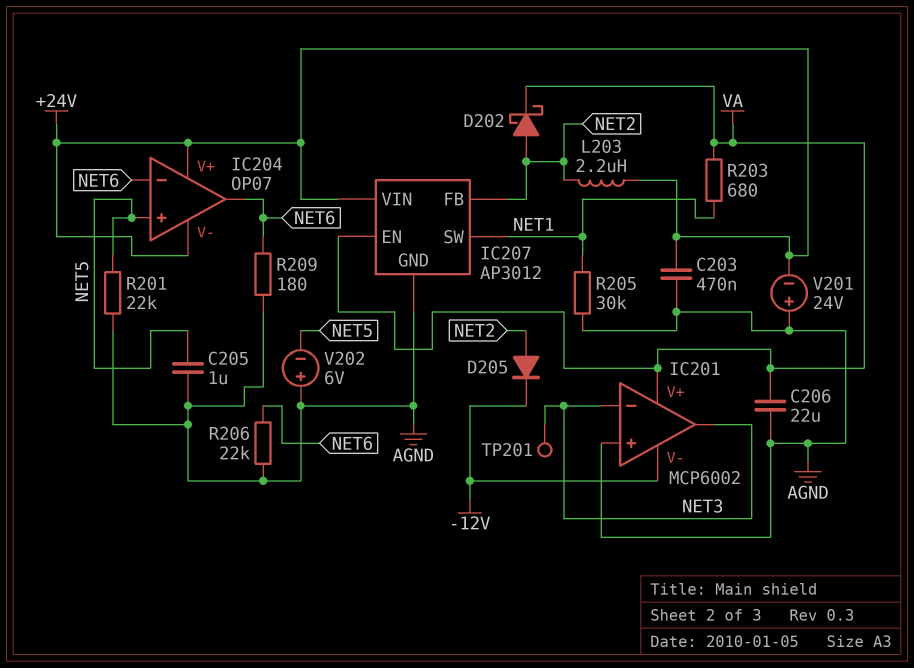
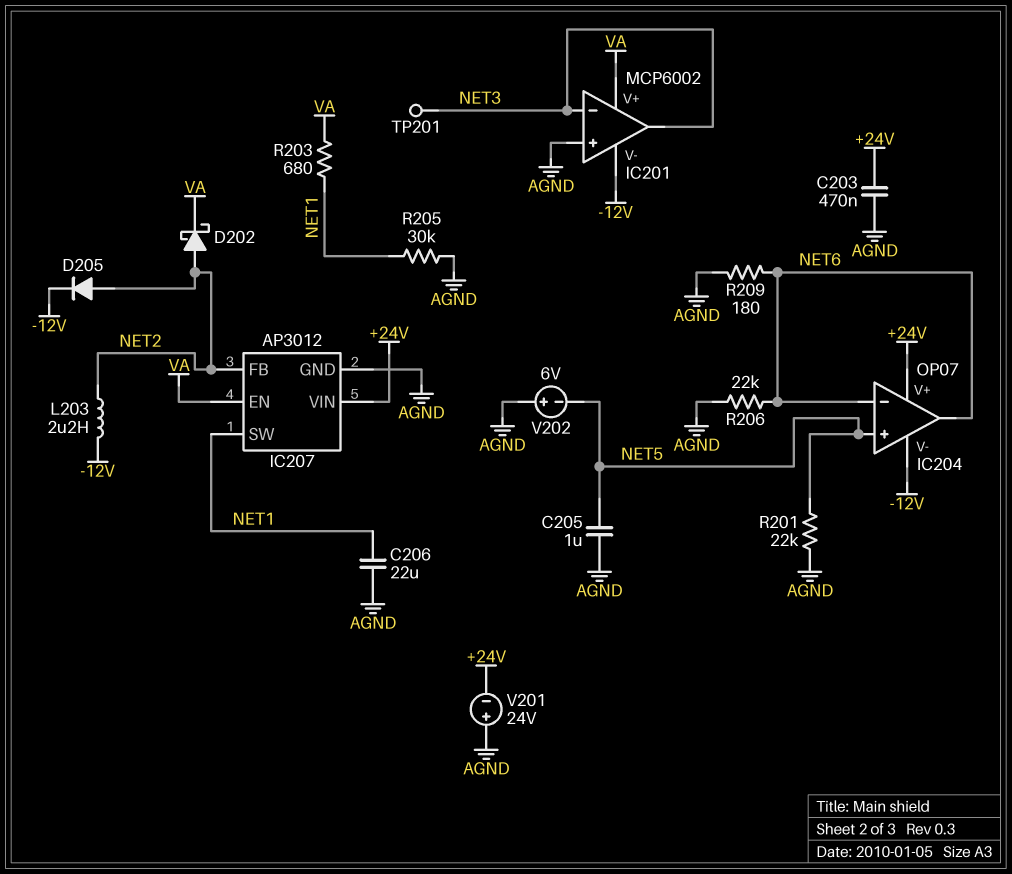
C206: 22uF (AGND, VA) -> 22uF (AGND, NET1)
IC204 pin V-: +24V -> -12V
L203: 2.2uH (+24V, NET2) -> 2.2uH (-12V, NET2)

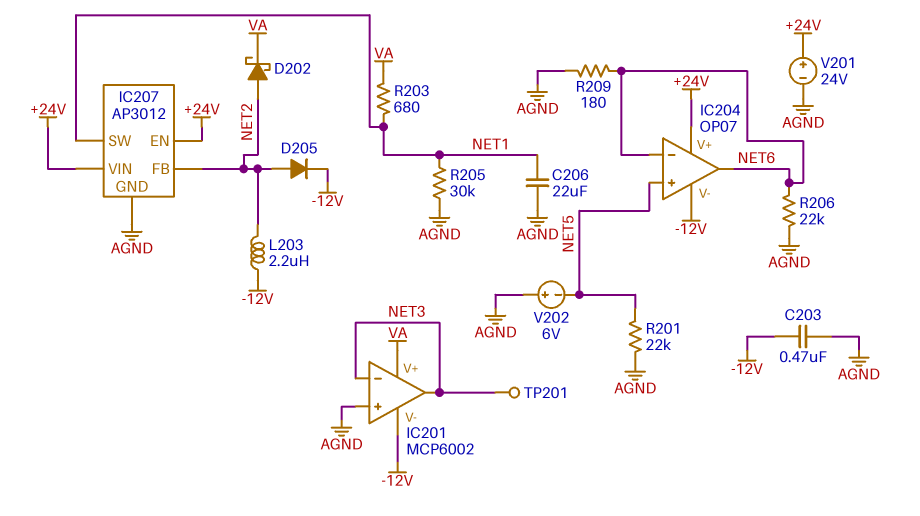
C203: 470nF (+24V, AGND) -> 470nF (-12V, AGND)
C205: 1uF (AGND, NET5) -> none
IC207 pin EN: VA -> +24V
V201: 24V (plus AGND, minus +24V) -> 24V (plus +24V, minus AGND)

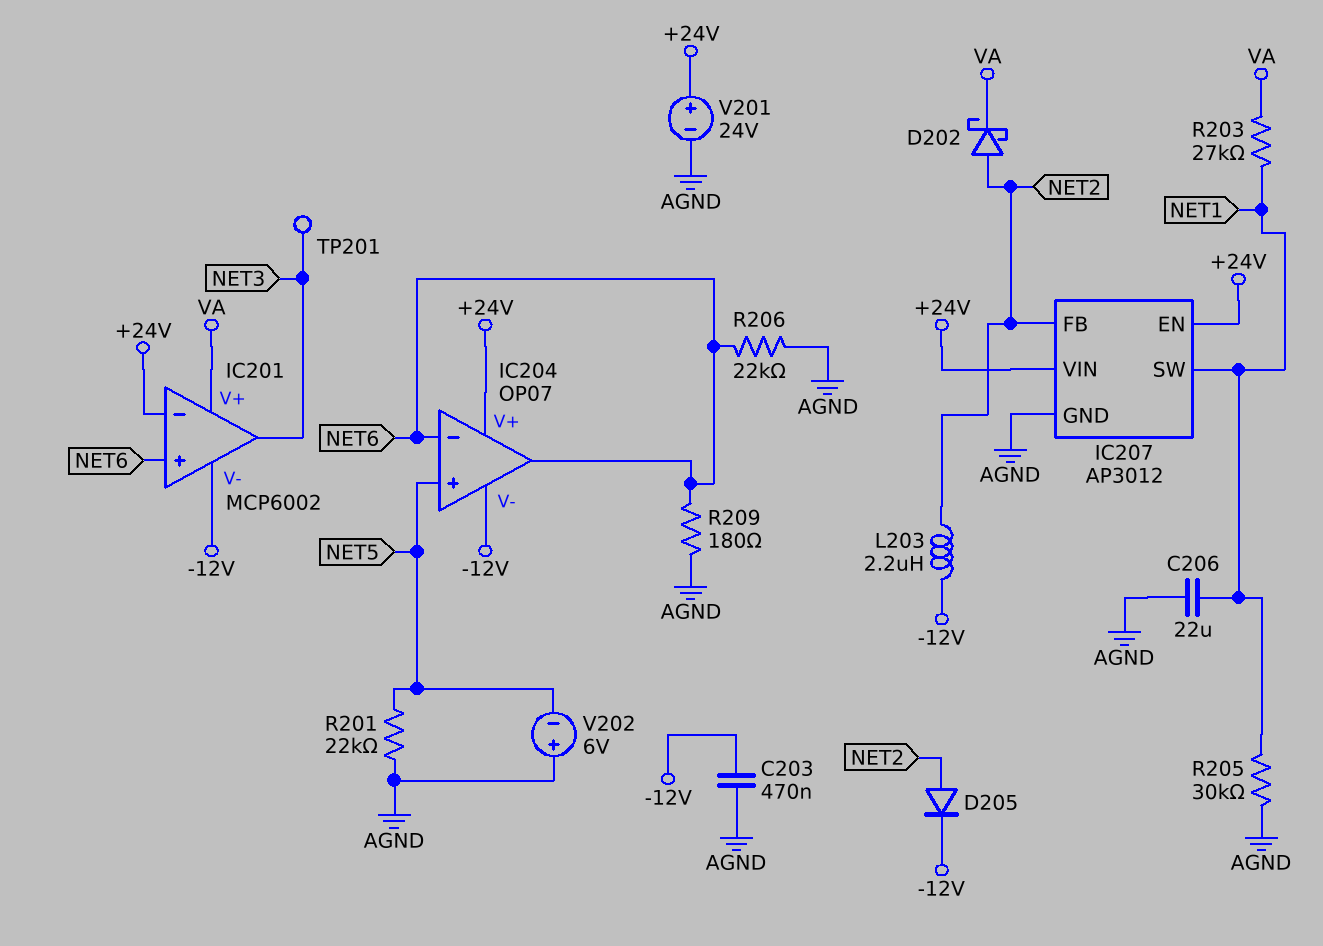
IC201 pin in+: AGND -> NET6
IC201 pin in-: NET3 -> +24V
R203: 680 (NET1, VA) -> 27k (NET1, VA)

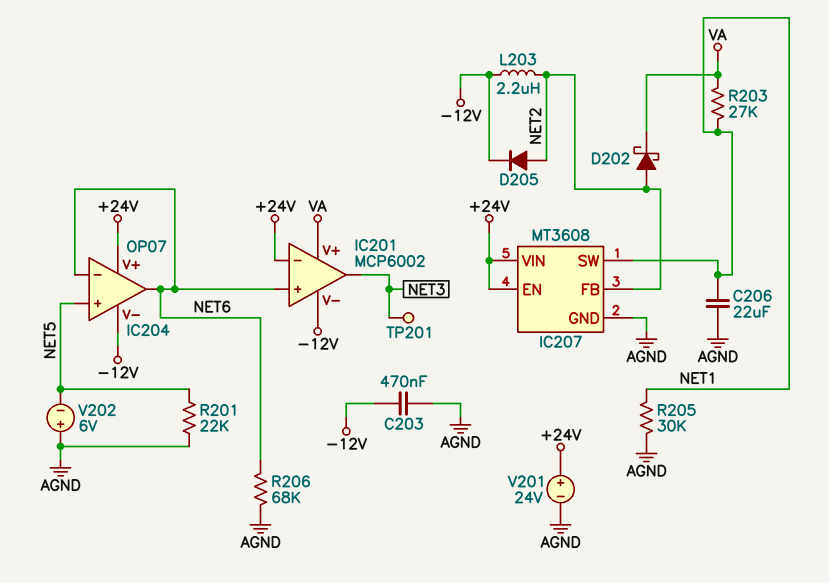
IC207: AP3012 -> MT3608
R206: 22k (AGND, NET6) -> 68k (AGND, NET6)
R209: 180 (AGND, NET6) -> none

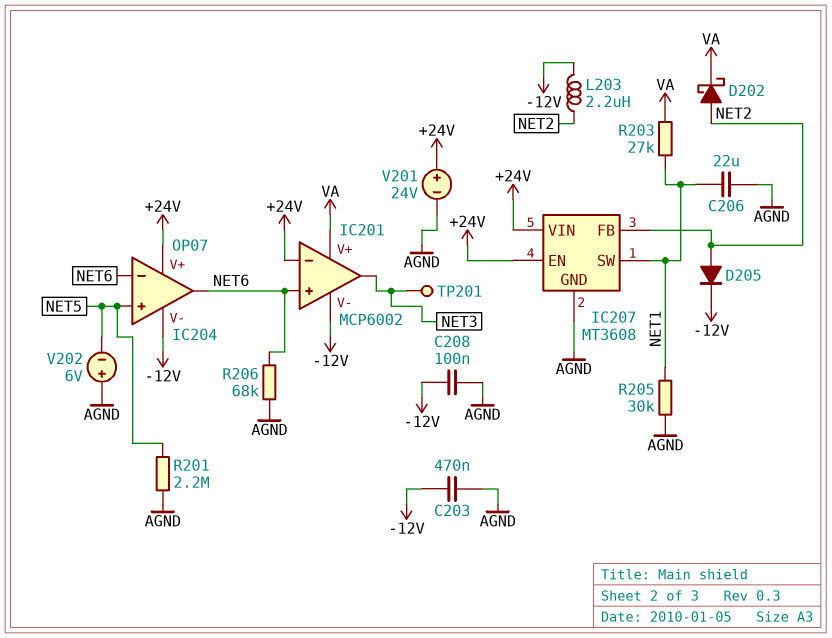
C208: none -> 100nF (-12V, AGND)
R201: 22k (AGND, NET5) -> 2.2M (AGND, NET5)

